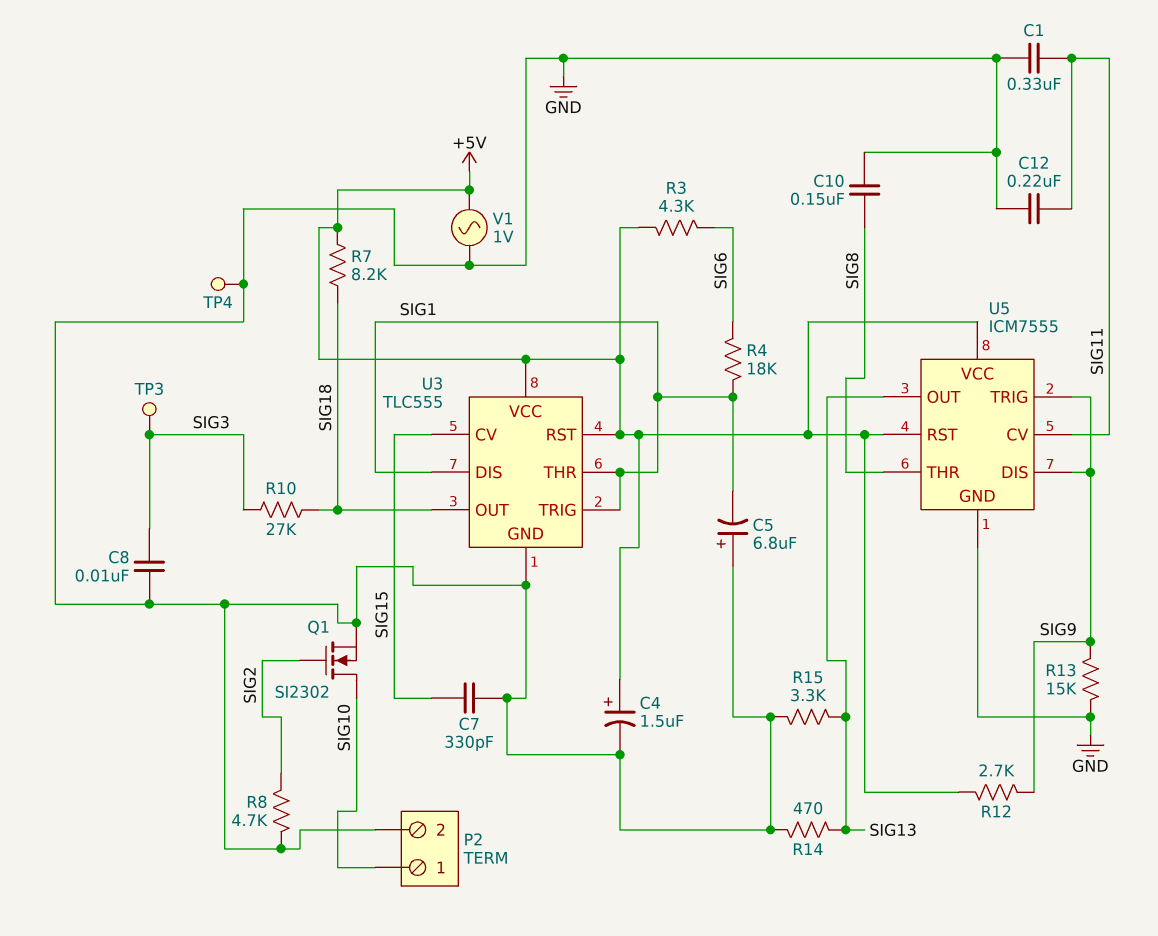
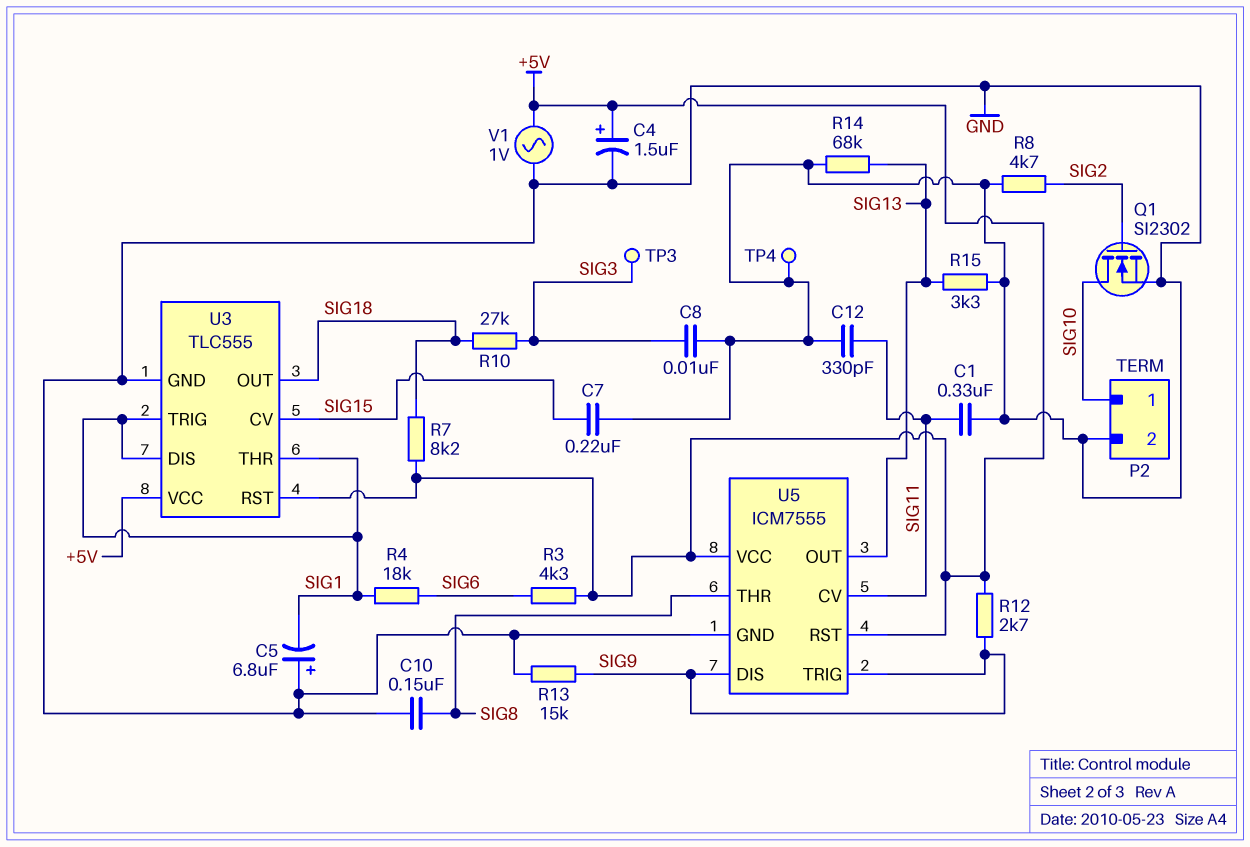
C7: 330pF (GND, SIG15) -> 220nF (GND, SIG15)
C12: 220nF (GND, SIG11) -> 330pF (GND, SIG11)
R14: 470 (GND, SIG13) -> 68k (GND, SIG13)

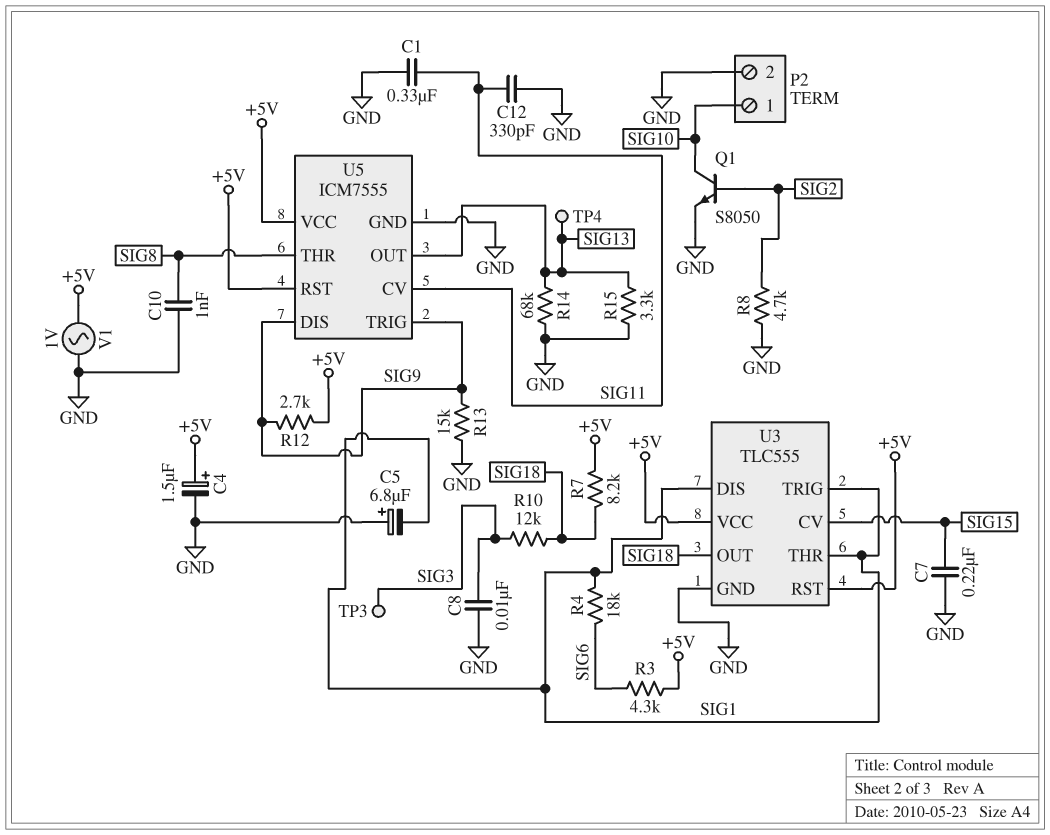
C10: 150nF (GND, SIG8) -> 1nF (GND, SIG8)
Q1: NMOS SI2302 (G SIG2, D SIG10, S GND) -> NPN S8050 (B SIG2, C SIG10, E GND)
R10: 27k (SIG3, SIG18) -> 12k (SIG3, SIG18)
TP4: test point (GND) -> test point (SIG13)

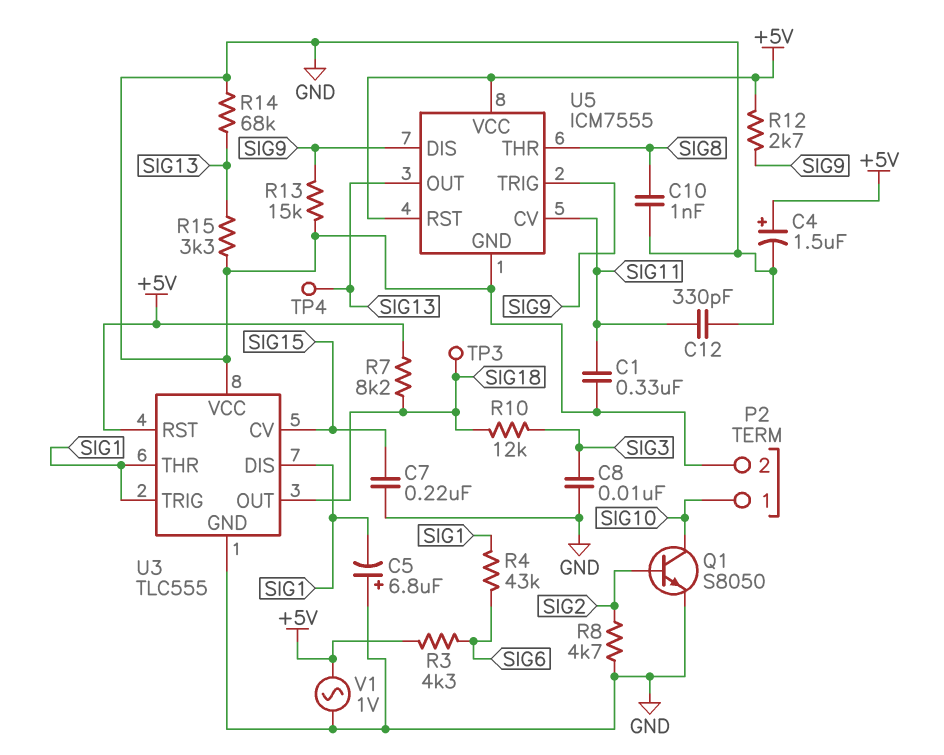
R4: 18k (SIG1, SIG6) -> 43k (SIG1, SIG6)
TP3: test point (SIG3) -> test point (SIG18)
U3 pin VCC: +5V -> GND

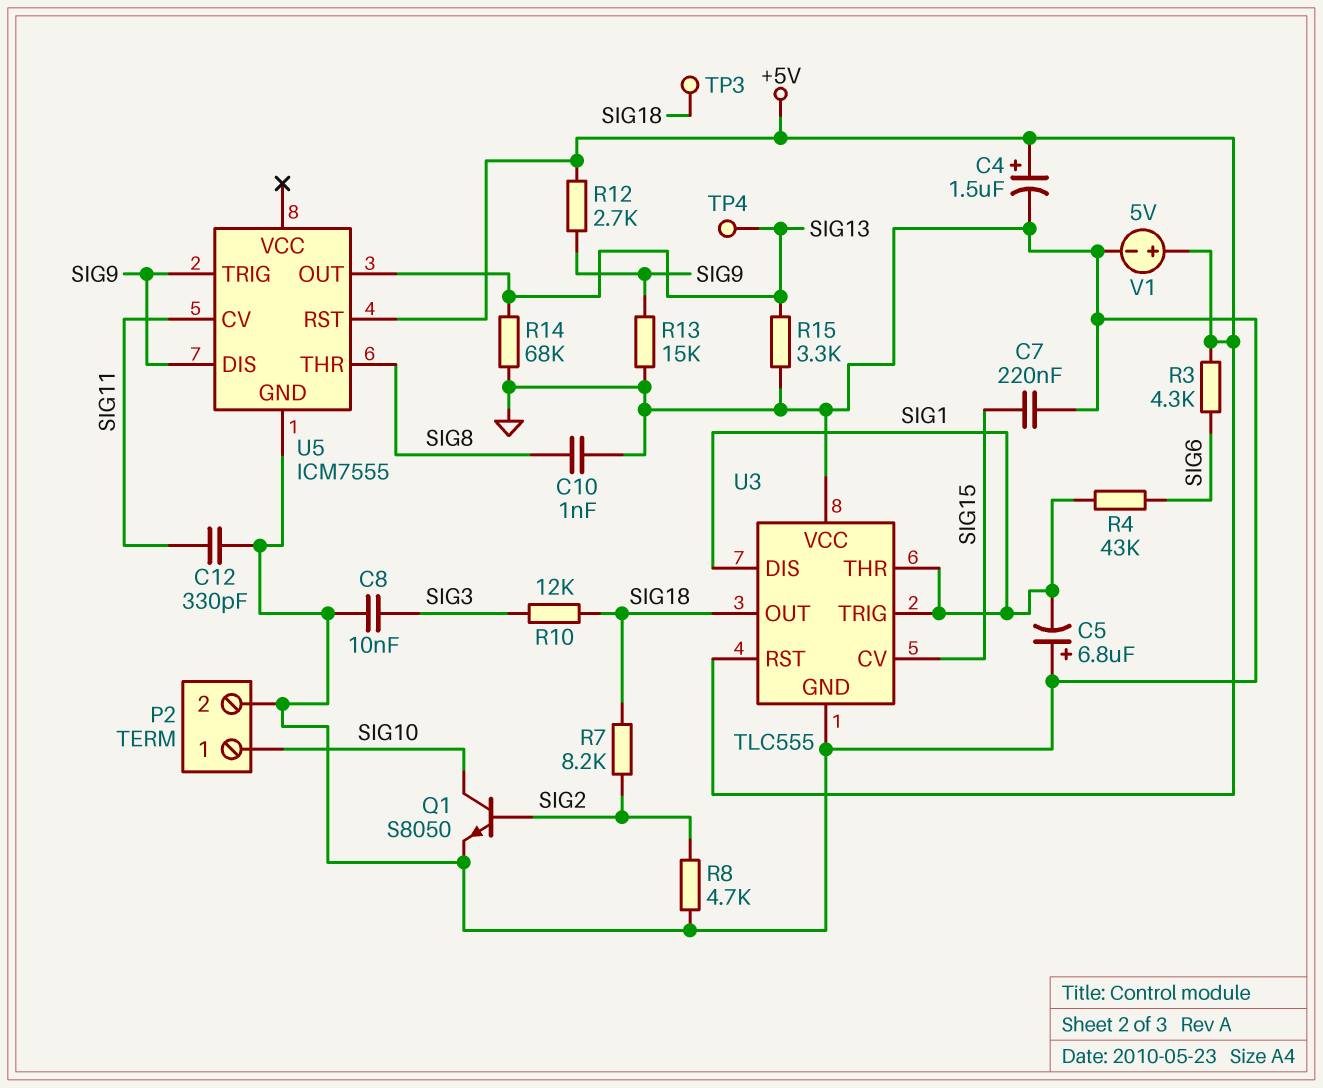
C1: 330nF (GND, SIG11) -> none
R7: 8.2k (+5V, SIG18) -> 8.2k (SIG2, SIG18)
U5 pin VCC: +5V -> none
V1: AC 1V (+5V, GND) -> 5V (plus +5V, minus GND)

